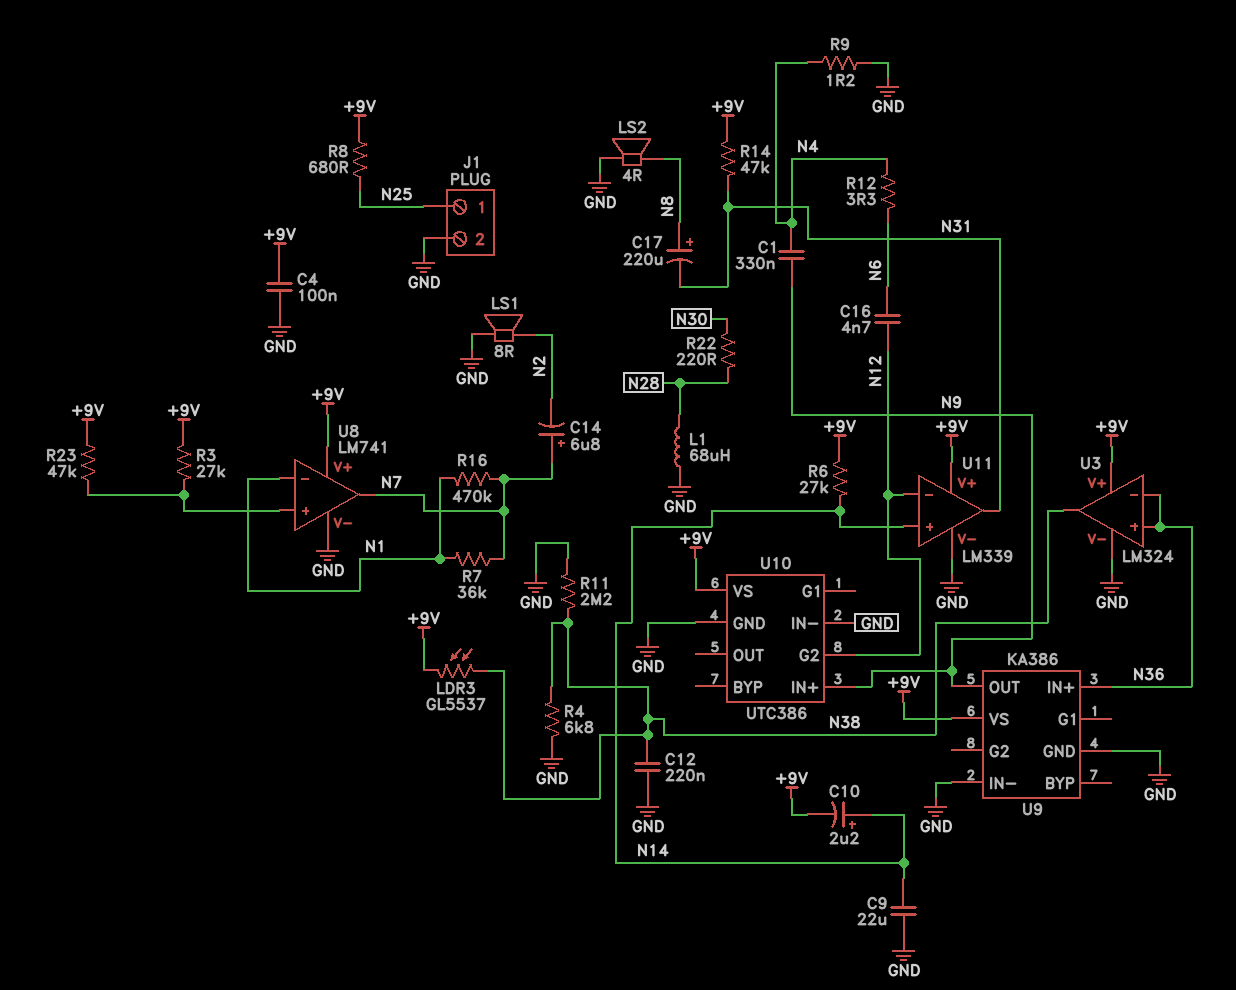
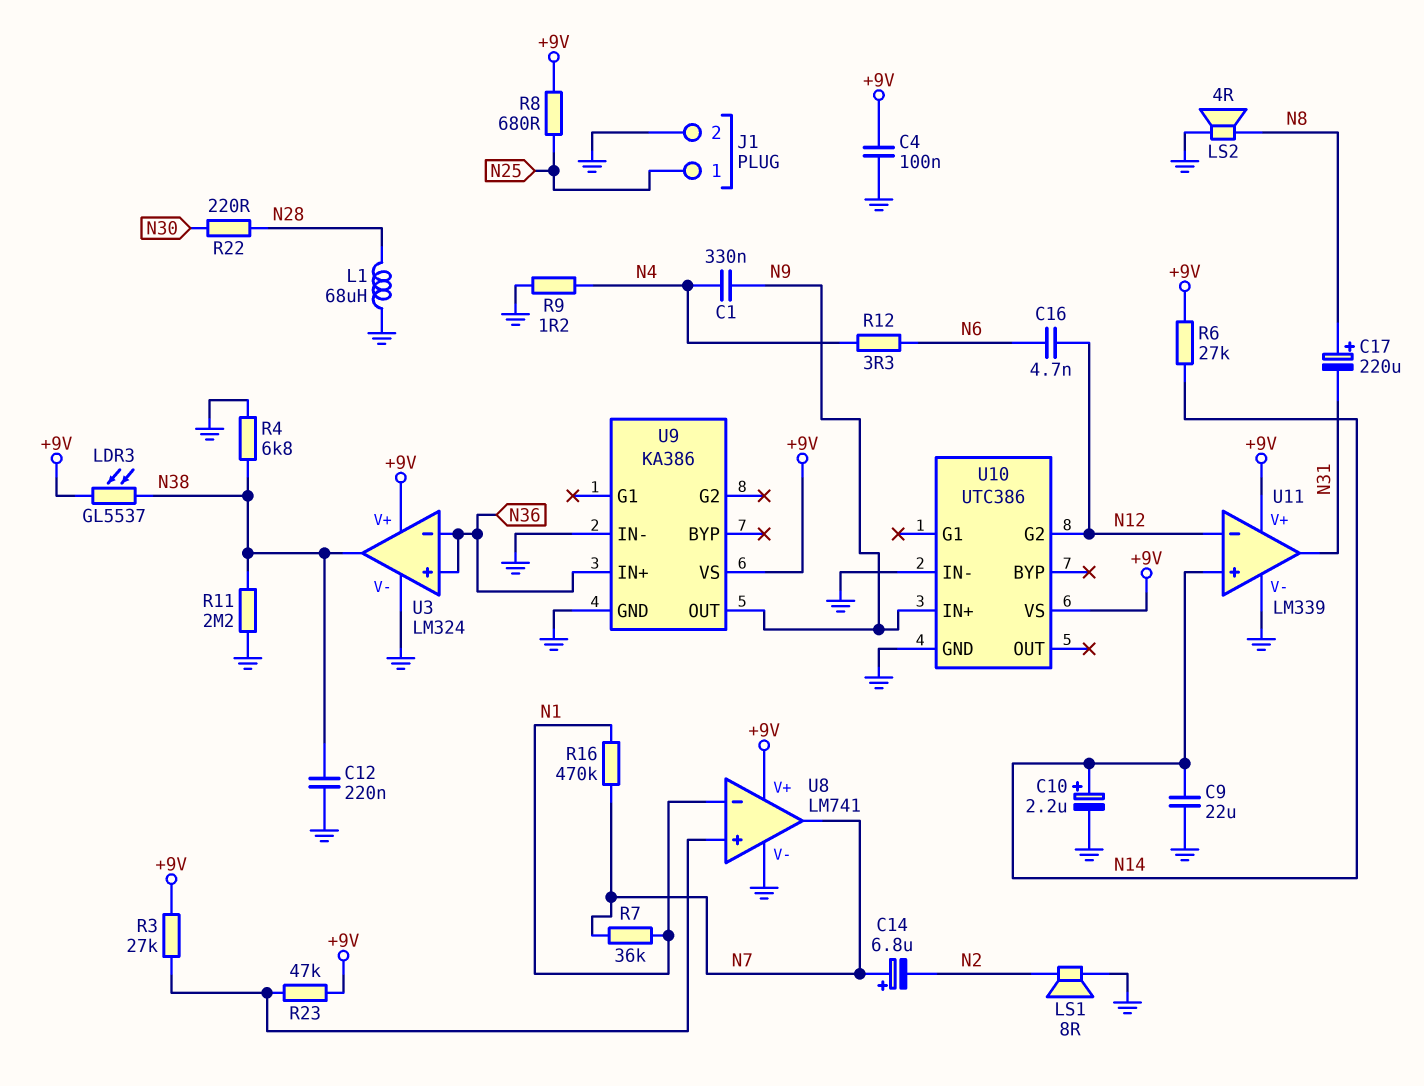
C10: 2.2uF (plus N14, minus +9V) -> 2.2uF (plus N14, minus GND)
R14: 47k (+9V, N31) -> none

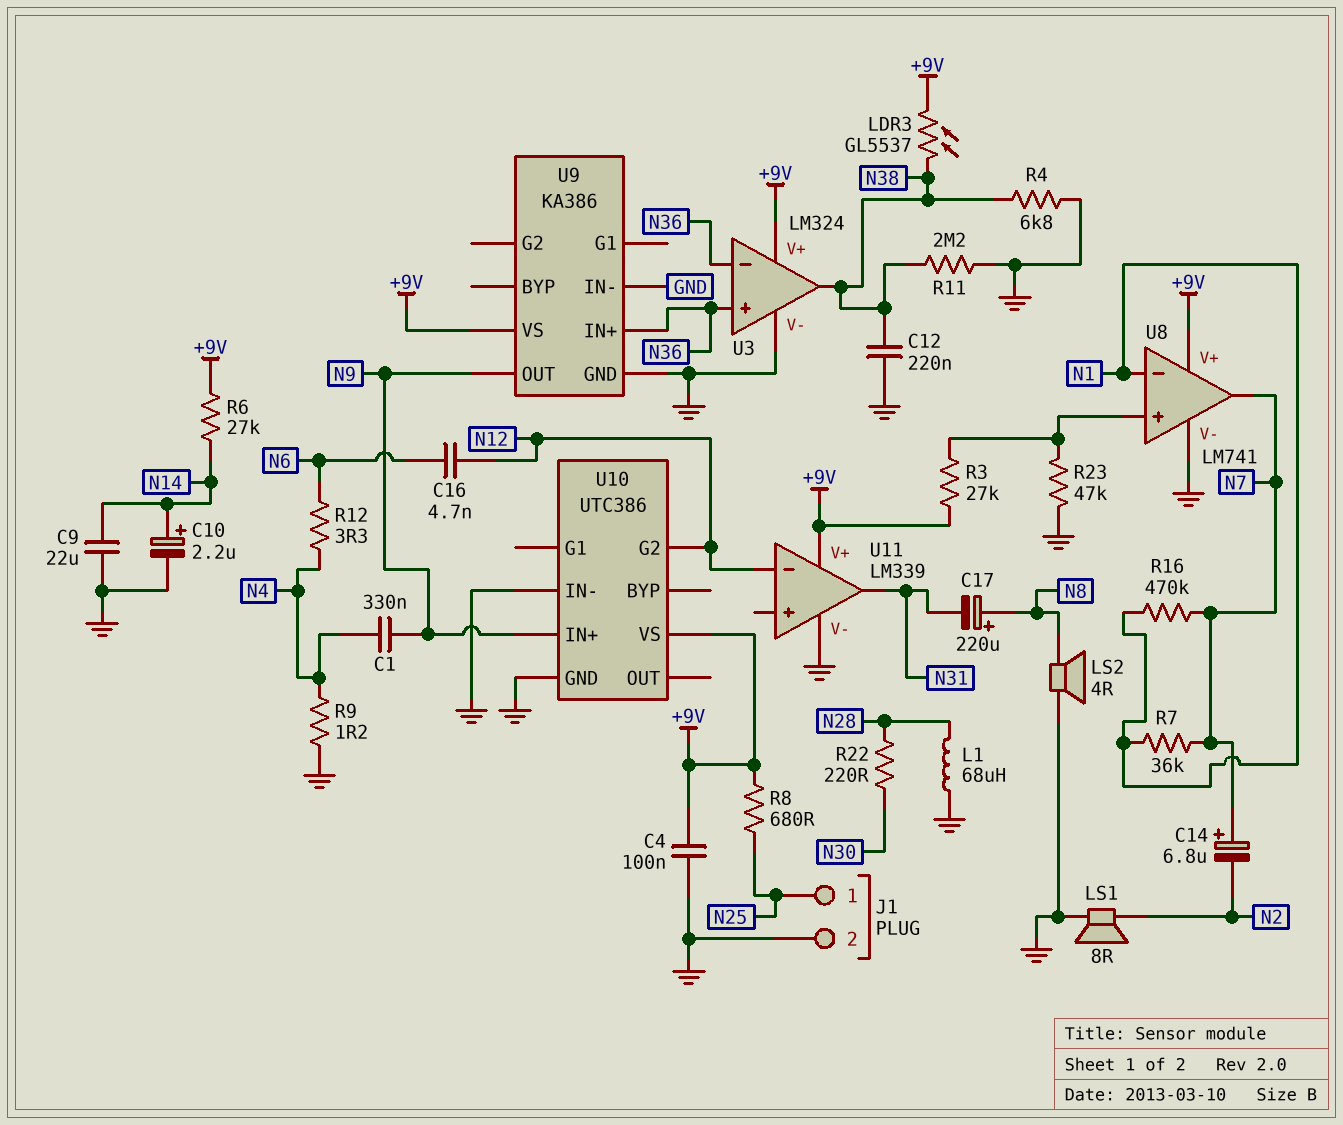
R23: 47k (+9V, U8/in+) -> 47k (GND, U8/in+)
U11 pin in+: N14 -> none

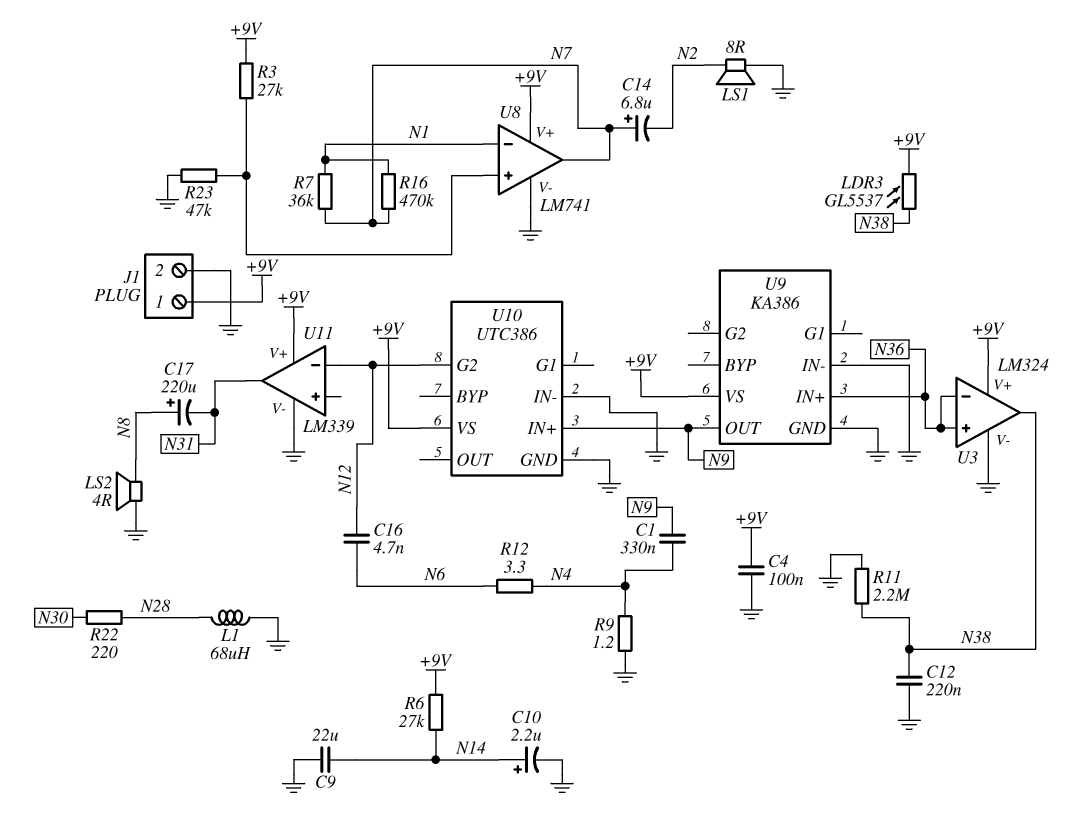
J1 pin 1: N25 -> +9V
R4: 6.8k (GND, N38) -> none
R8: 680 (+9V, N25) -> none

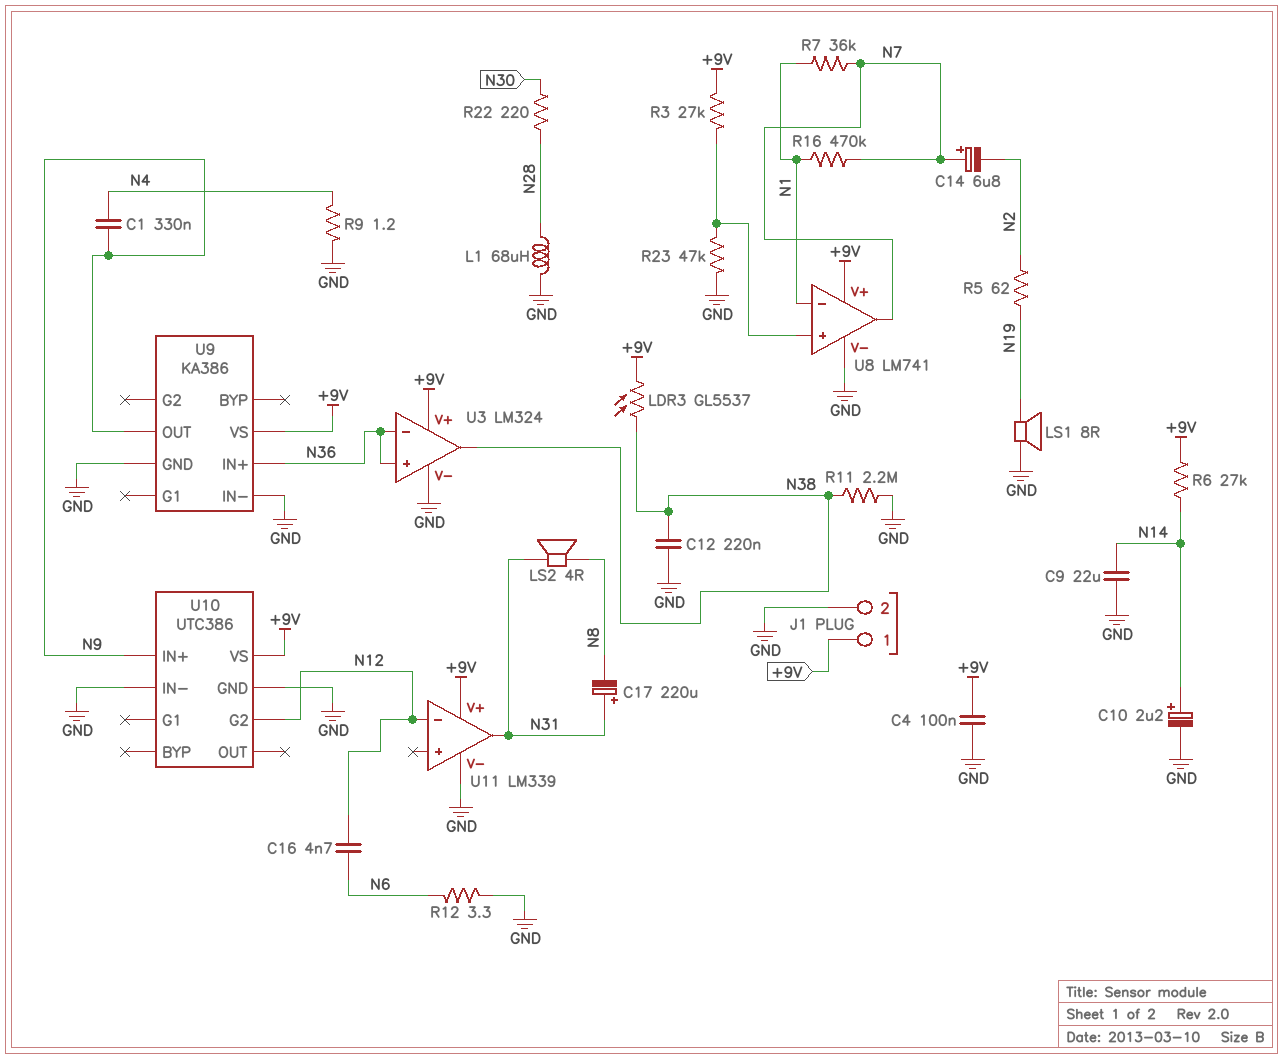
C17: 220uF (plus N8, minus N31) -> 220uF (plus N31, minus N8)
LS1: speaker 8R (GND, N2) -> speaker 8R (GND, N19)
LS2: speaker 4R (GND, N8) -> speaker 4R (N8, N31)
R5: none -> 62 (N2, N19)
R12: 3.3 (N4, N6) -> 3.3 (GND, N6)

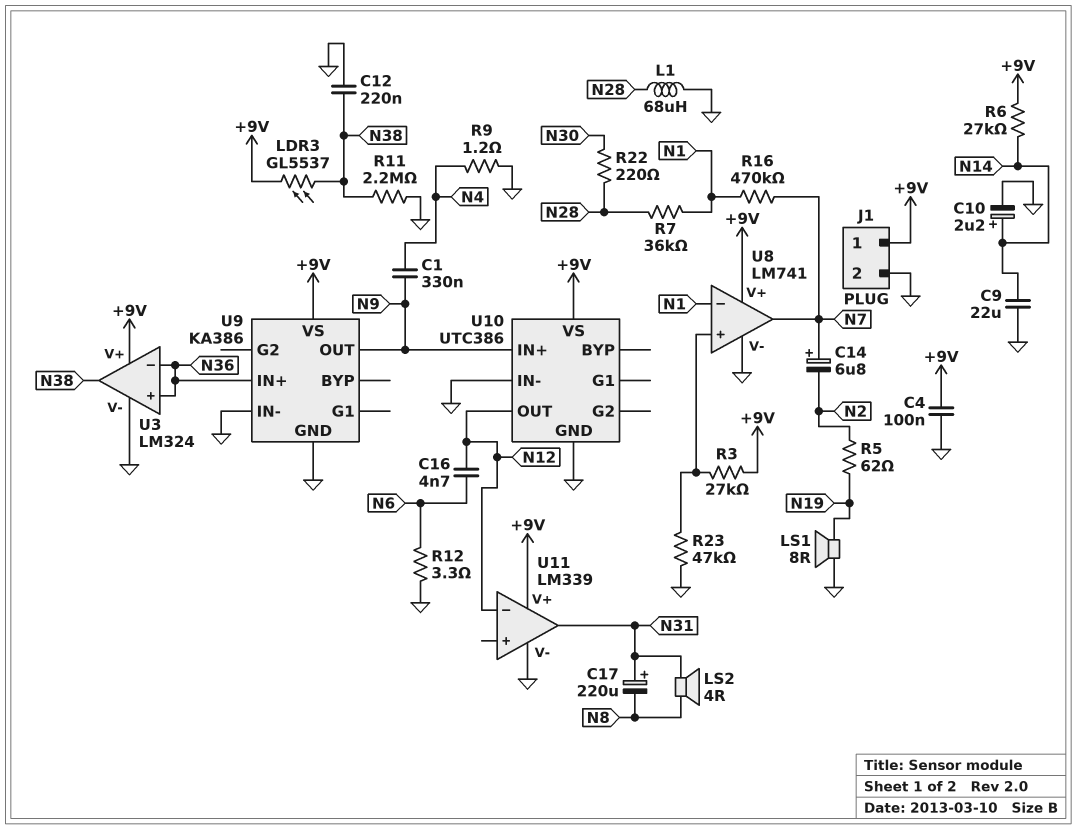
R7: 36k (N1, N7) -> 36k (N1, N28)
U10 pin G2: N12 -> none
U10 pin OUT: none -> N12

